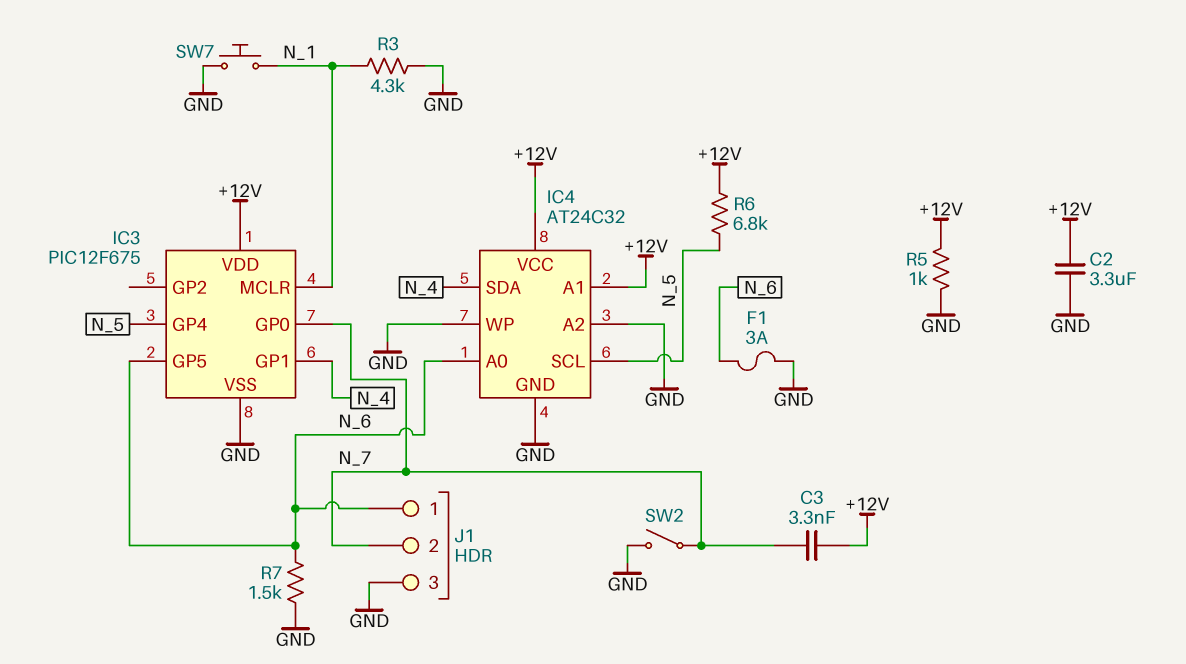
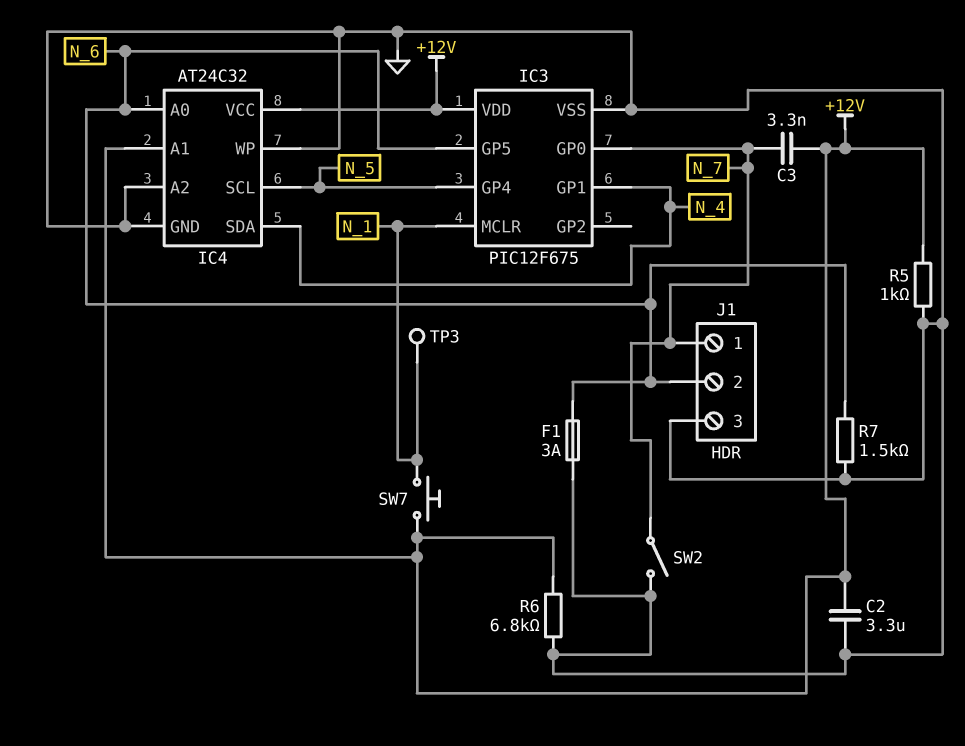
J1 pin 1: N_6 -> N_7
J1 pin 2: N_7 -> N_6
R3: 4.3k (GND, N_1) -> none
R6: 6.8k (+12V, N_5) -> 6.8k (+12V, GND)
SW7: button (GND, N_1) -> button (+12V, N_1)
TP3: none -> test point (N_1)

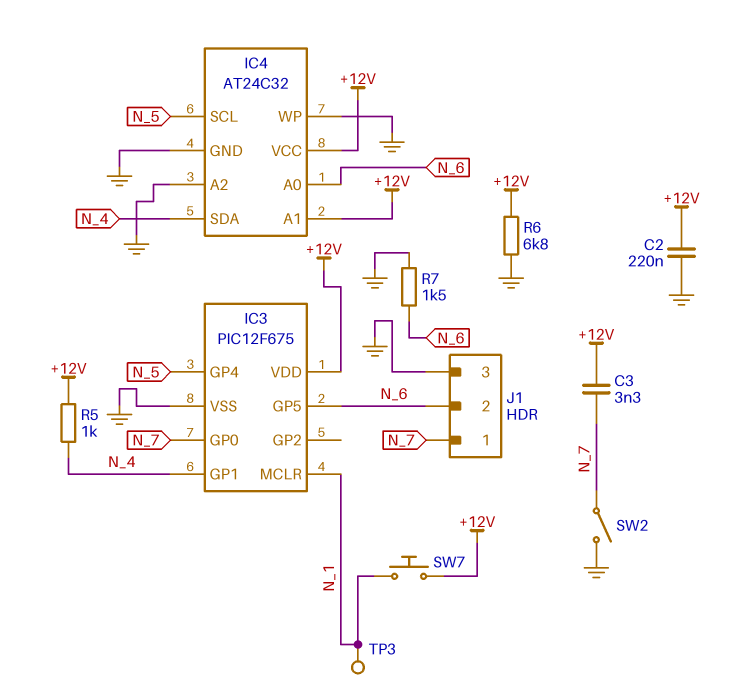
C2: 3.3uF (+12V, GND) -> 220nF (+12V, GND)
F1: 3A (GND, N_6) -> none
R5: 1k (+12V, GND) -> 1k (+12V, N_4)

